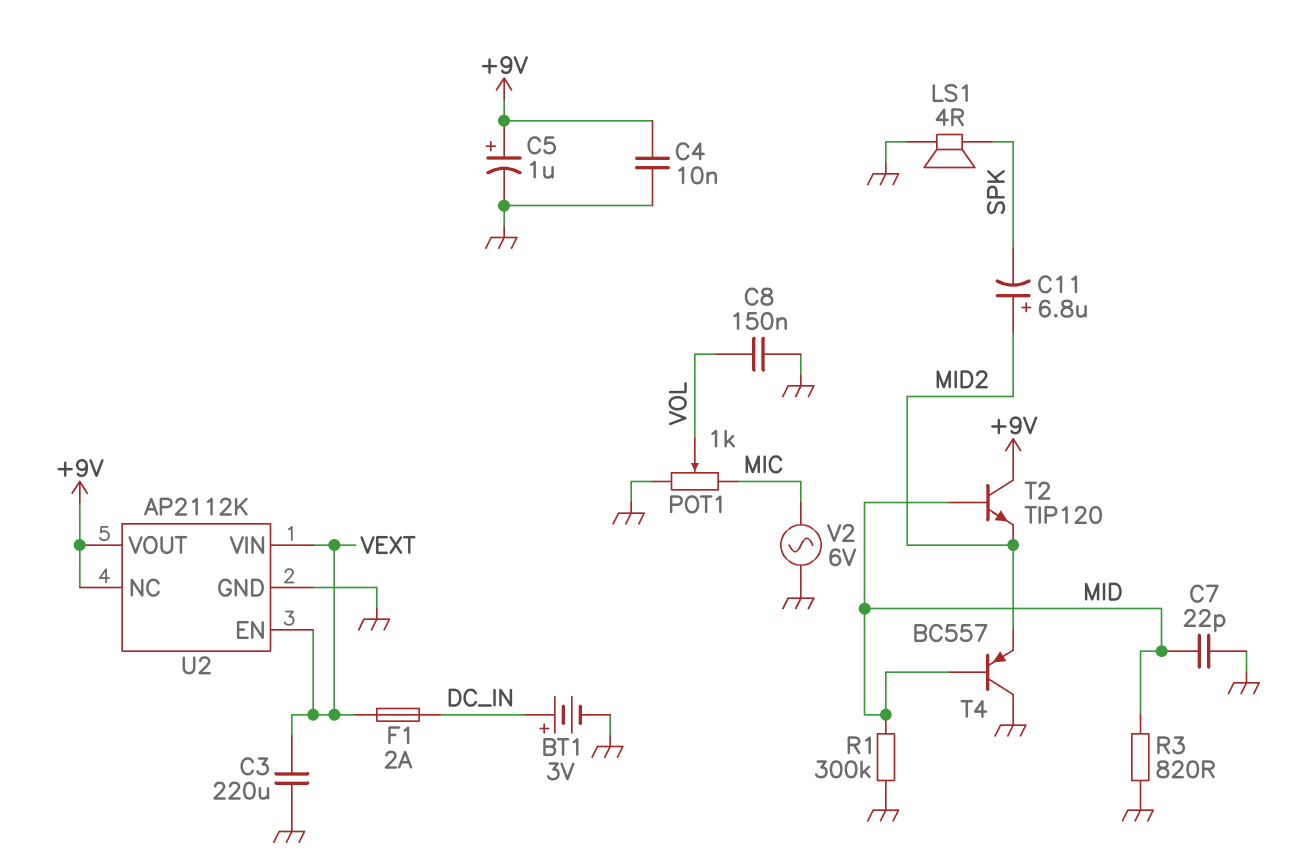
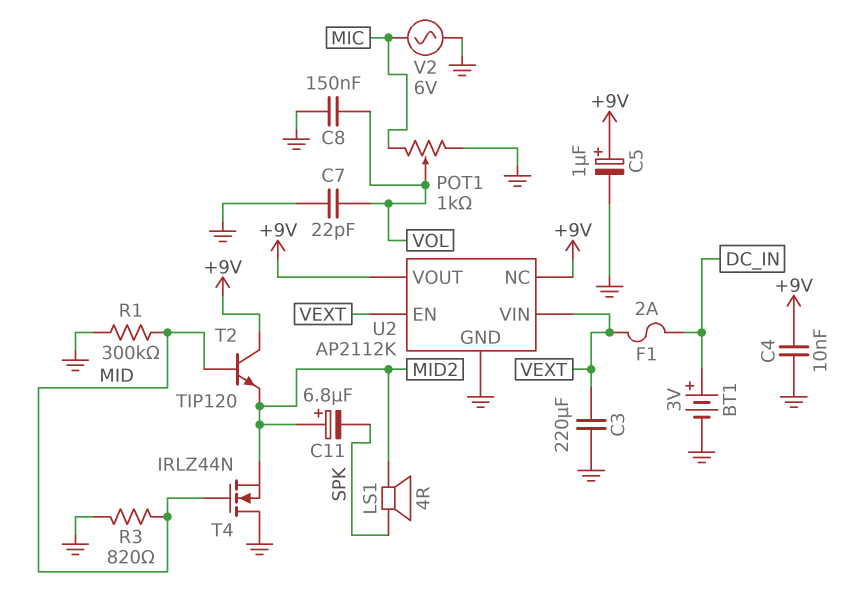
C7: 22pF (GND, MID) -> 22pF (GND, VOL)
LS1: speaker 4R (GND, SPK) -> speaker 4R (MID2, SPK)
T4: PNP BC557 (B MID, C GND, E MID2) -> NMOS IRLZ44N (G MID, D GND, S MID2)

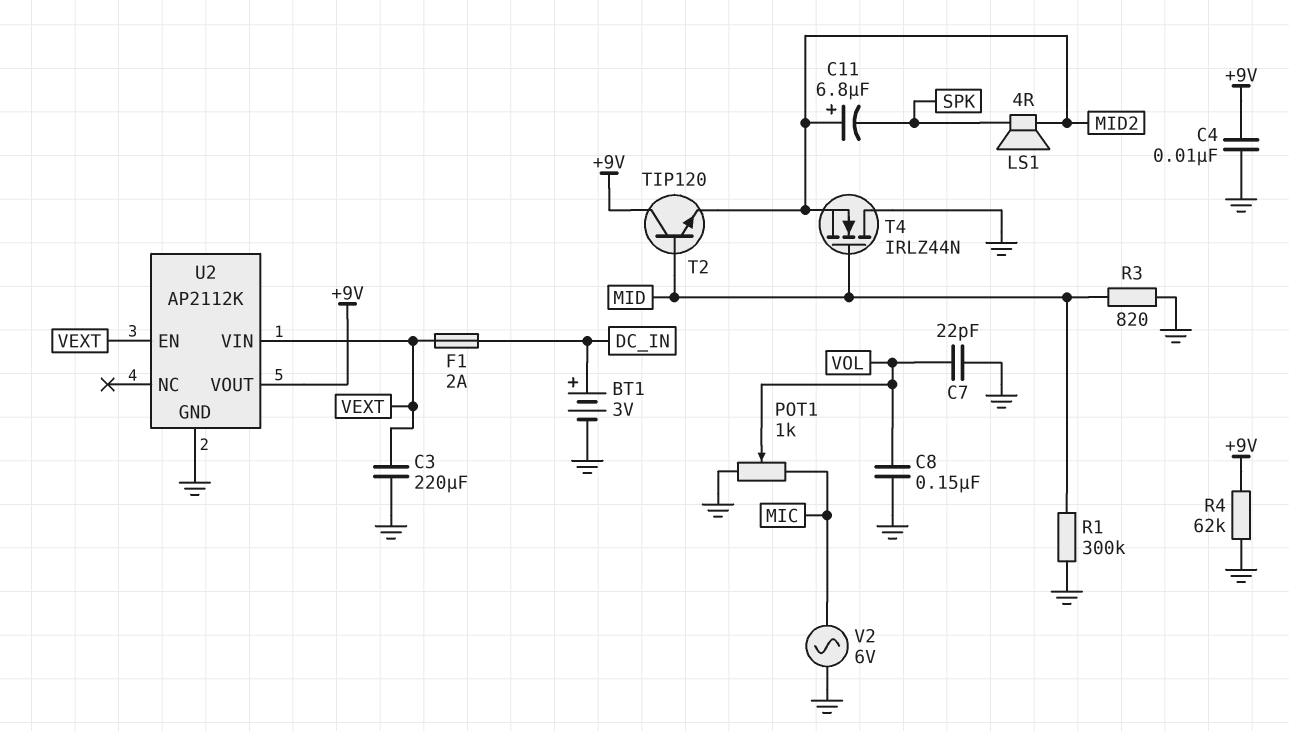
C5: 1uF (plus +9V, minus GND) -> none
R4: none -> 62k (+9V, GND)
U2 pin NC: +9V -> none

